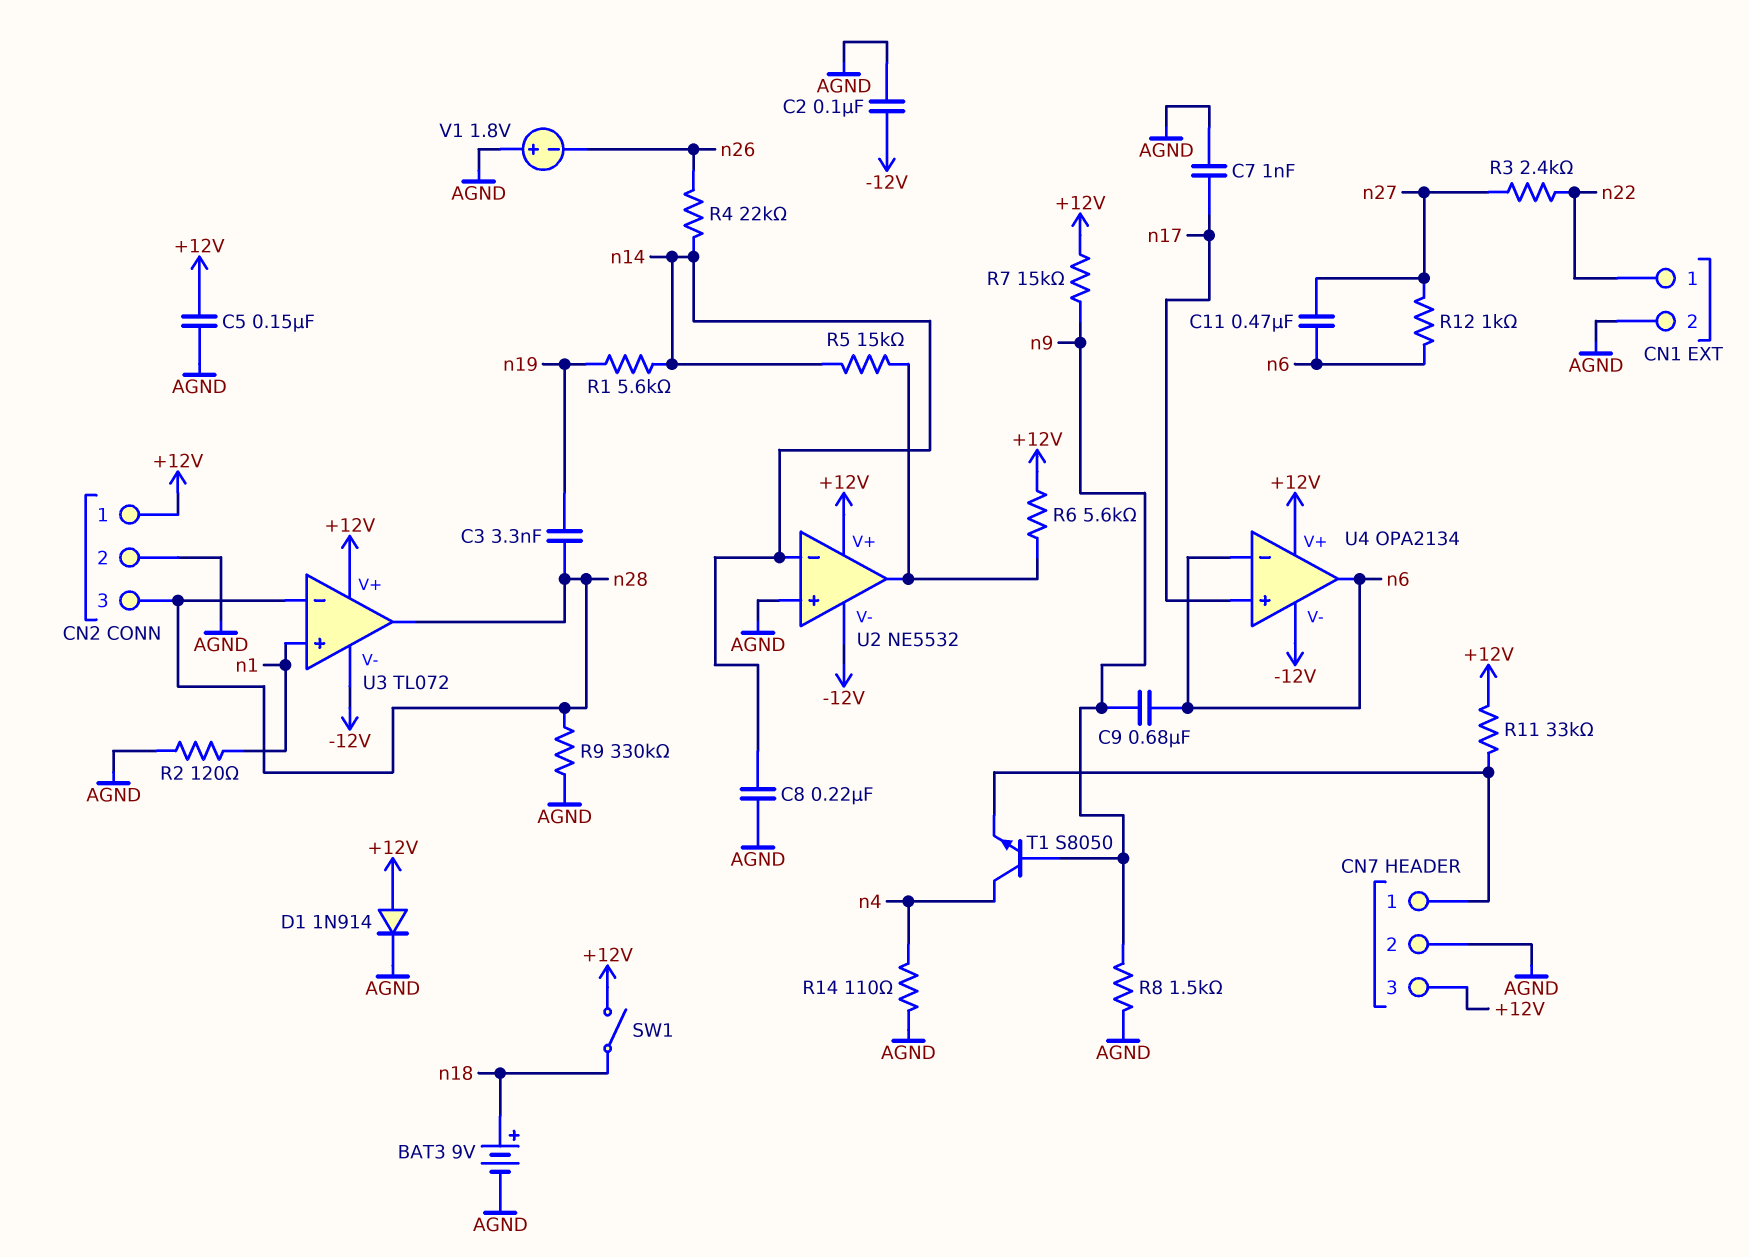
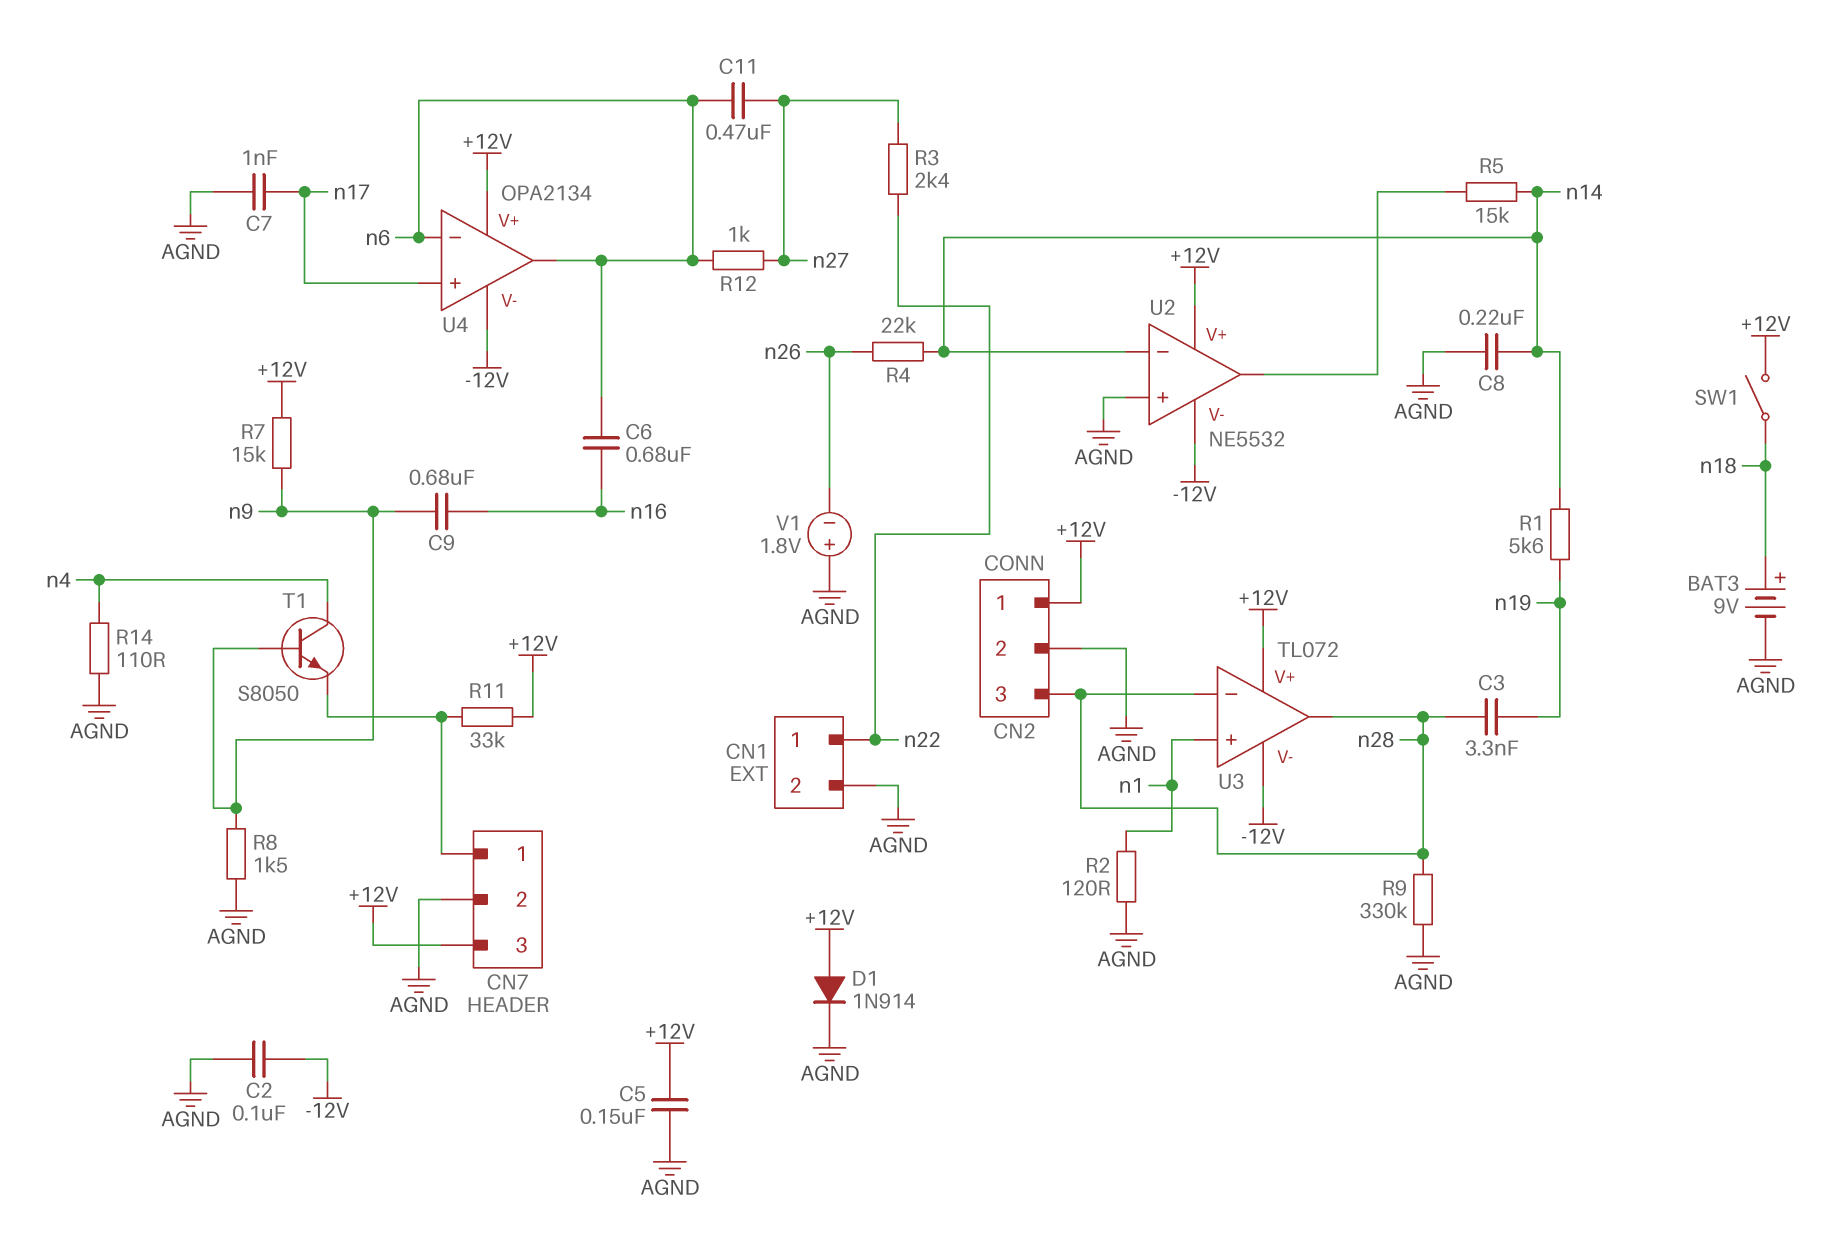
C6: none -> 680nF (n6, n16)
C9: 680nF (n6, n9) -> 680nF (n9, n16)
R6: 5.6k (+12V, U2/out) -> none

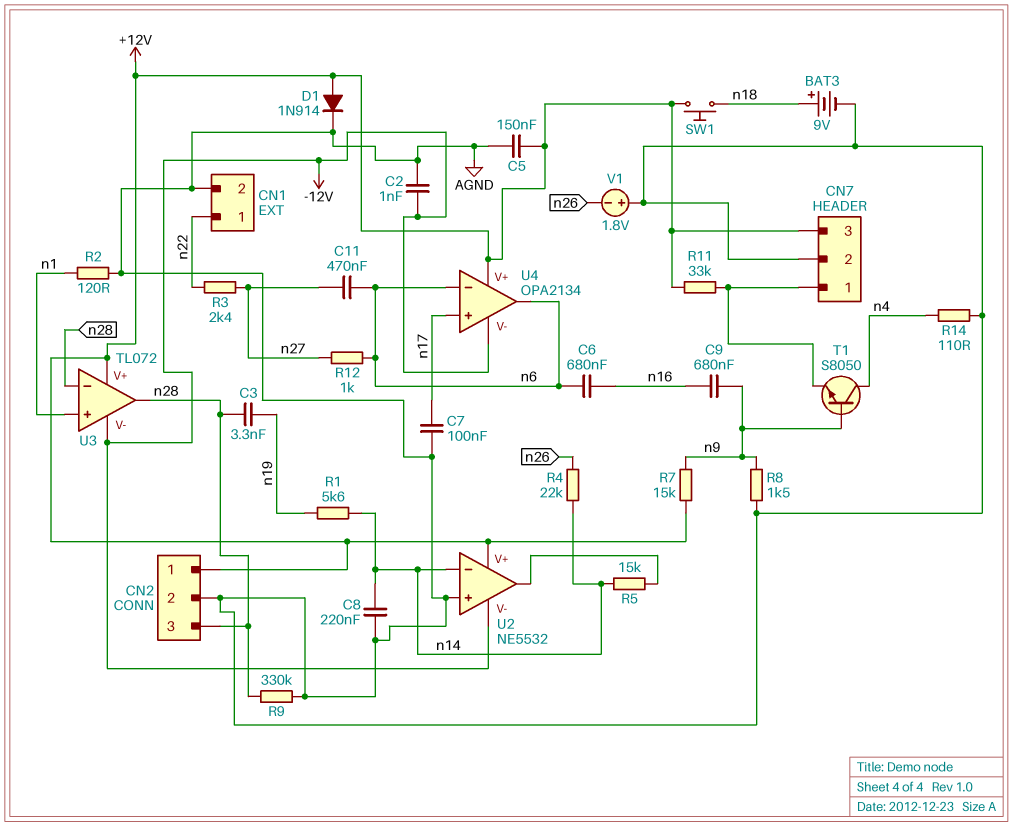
C2: 100nF (-12V, AGND) -> 1nF (-12V, AGND)
C7: 1nF (AGND, n17) -> 100nF (AGND, n17)
SW1: switch (+12V, n18) -> button (+12V, n18)

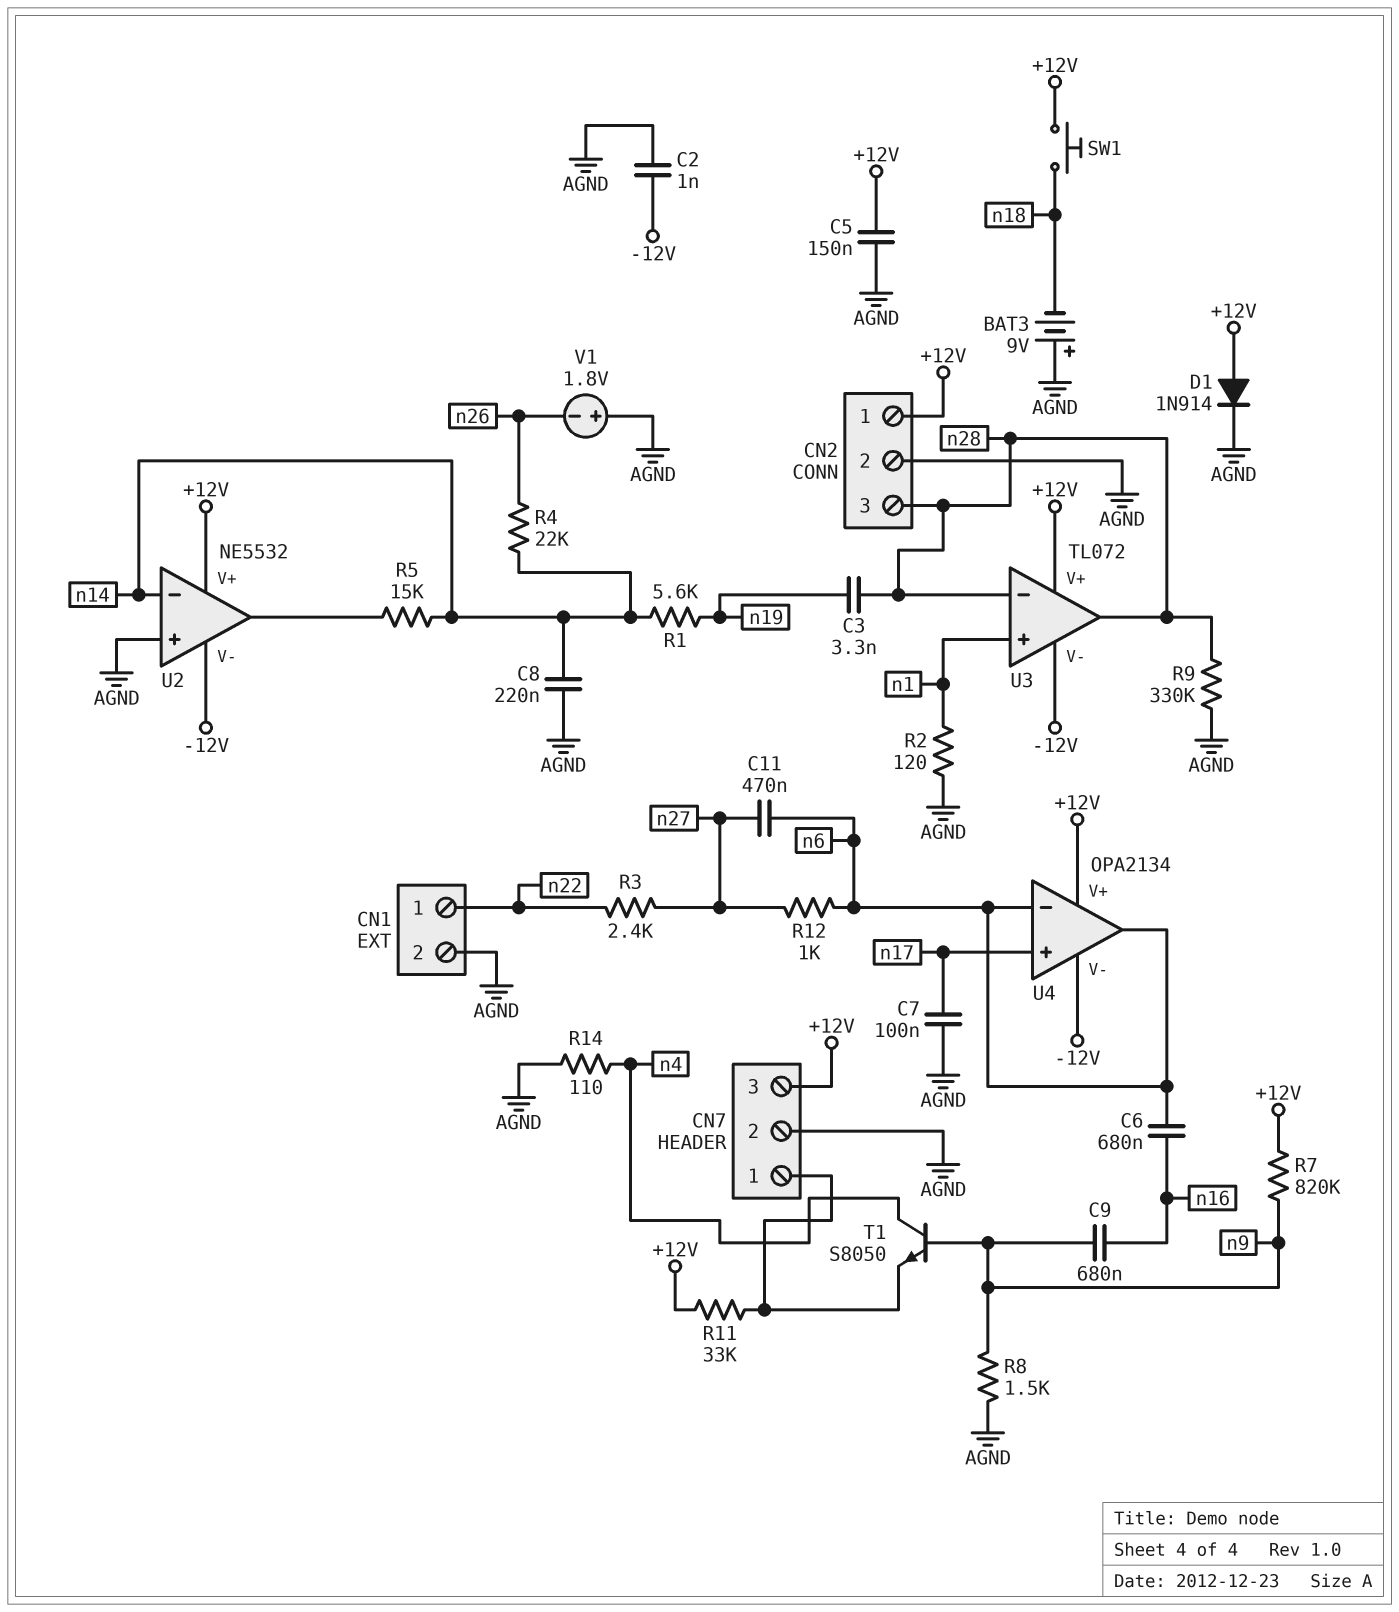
BAT3: 9V (plus n18, minus AGND) -> 9V (plus AGND, minus n18)
R7: 15k (+12V, n9) -> 820k (+12V, n9)

